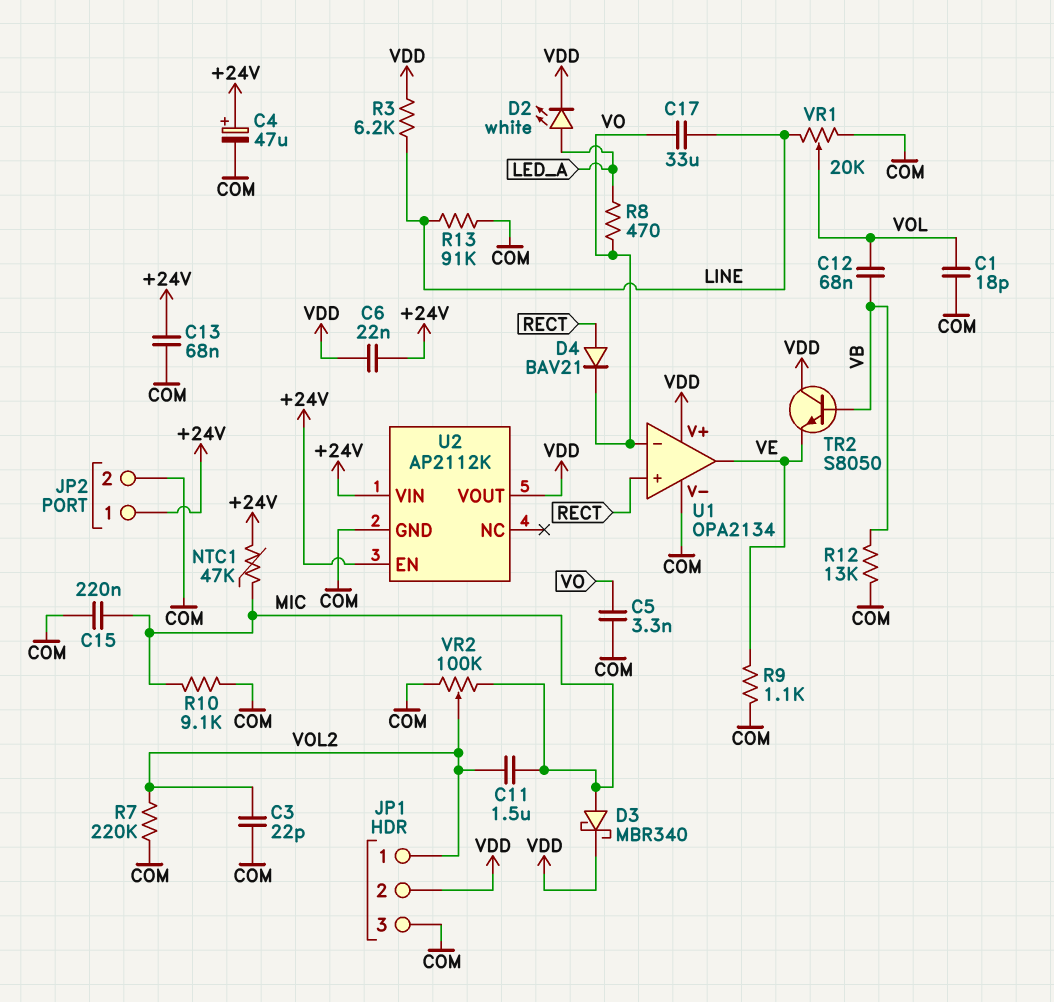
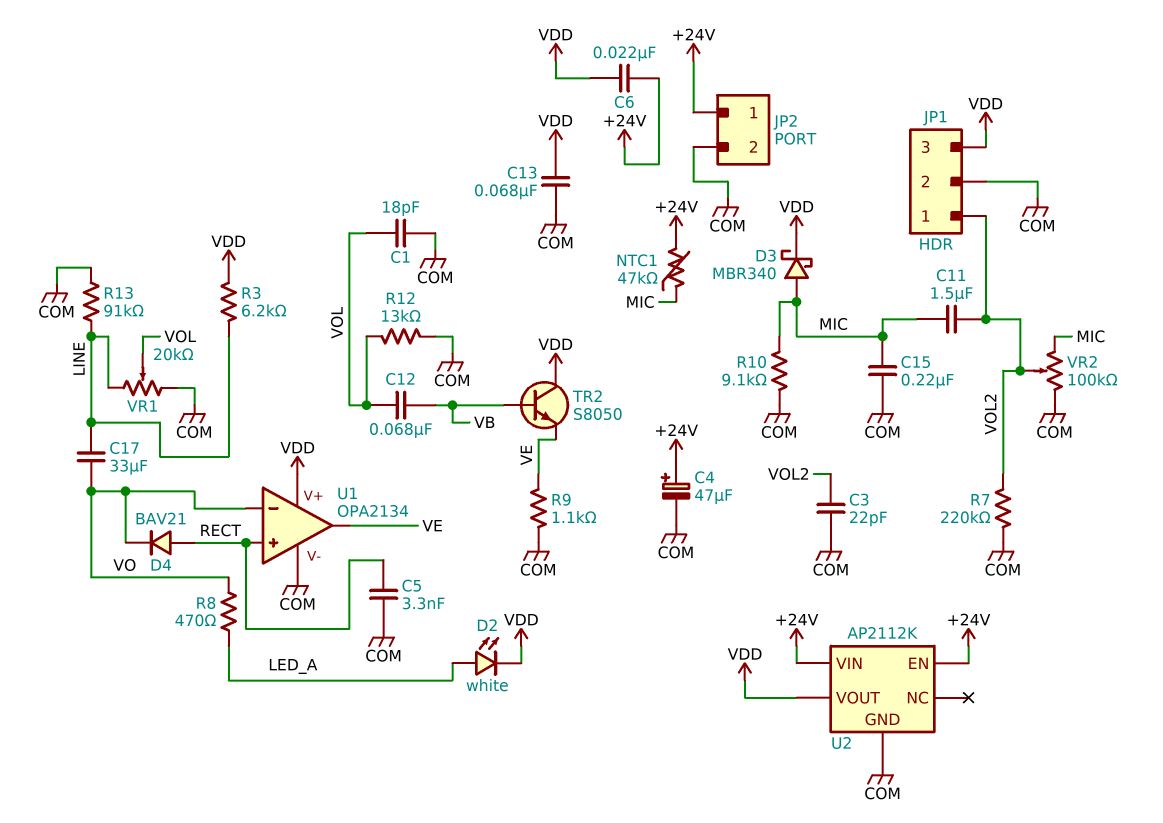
C5: 3.3nF (COM, VO) -> 3.3nF (COM, RECT)
C13: 68nF (+24V, COM) -> 68nF (COM, VDD)
JP1 pin 2: VDD -> COM
JP1 pin 3: COM -> VDD
R12: 13k (COM, VB) -> 13k (COM, VOL)

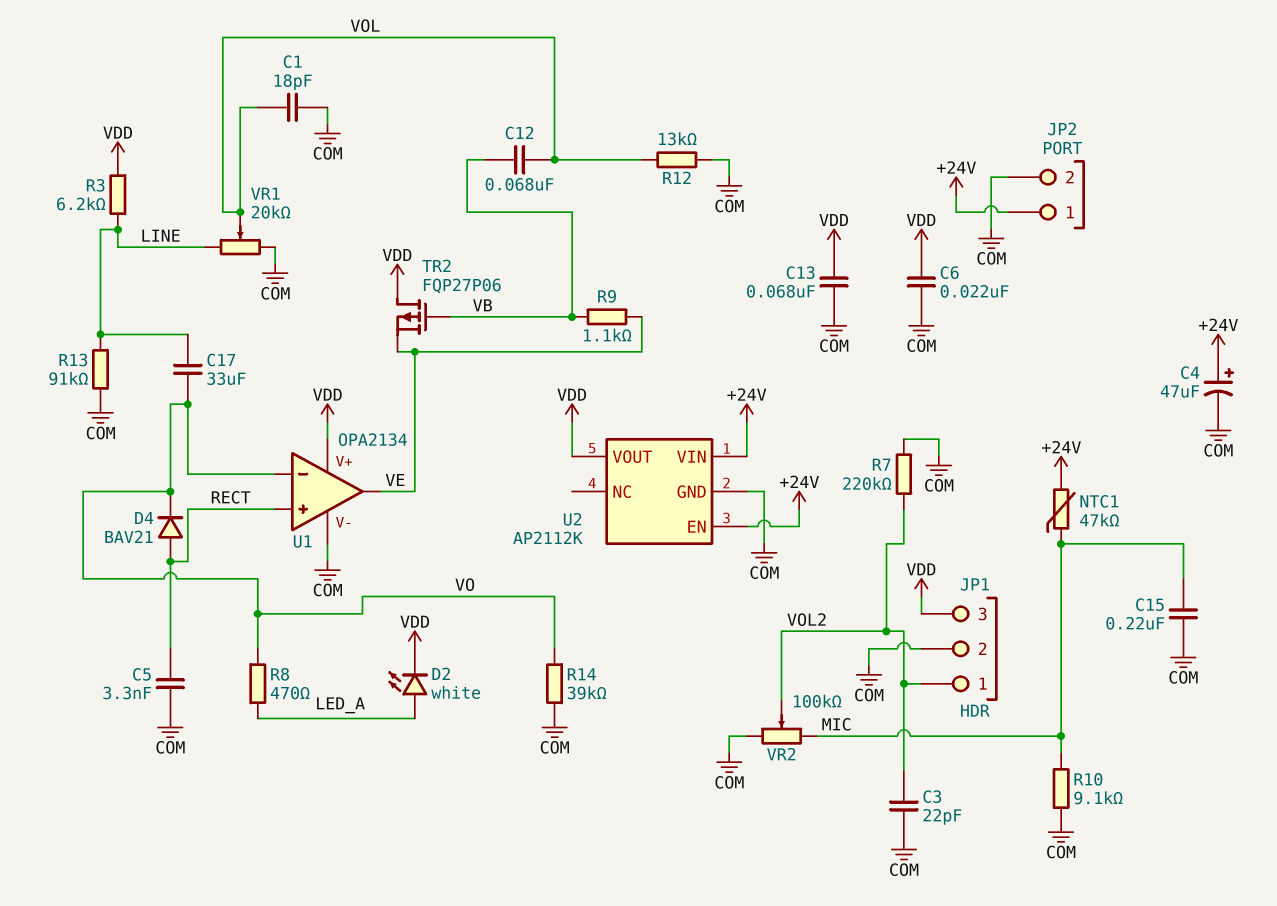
C6: 22nF (+24V, VDD) -> 22nF (COM, VDD)
C11: 1.5uF (MIC, VOL2) -> none
D3: schottky MBR340 (A MIC, K VDD) -> none
R9: 1.1k (COM, VE) -> 1.1k (VB, VE)
R14: none -> 39k (COM, VO)
TR2: NPN S8050 (B VB, C VDD, E VE) -> PMOS FQP27P06 (G VB, D VDD, S VE)

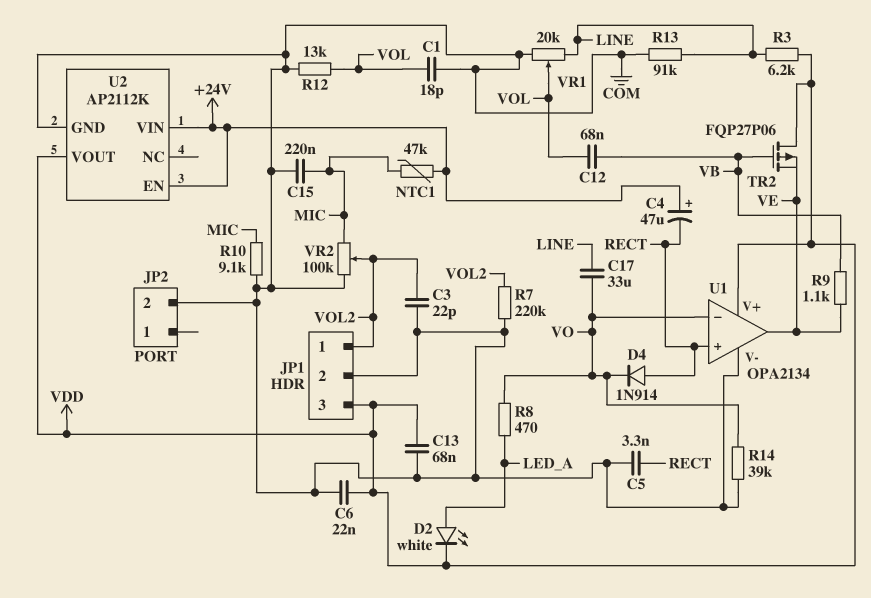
C4: 47uF (plus +24V, minus COM) -> 47uF (plus +24V, minus RECT)
D4: diode BAV21 (A RECT, K VO) -> diode 1N914 (A RECT, K VO)
JP2 pin 1: +24V -> none

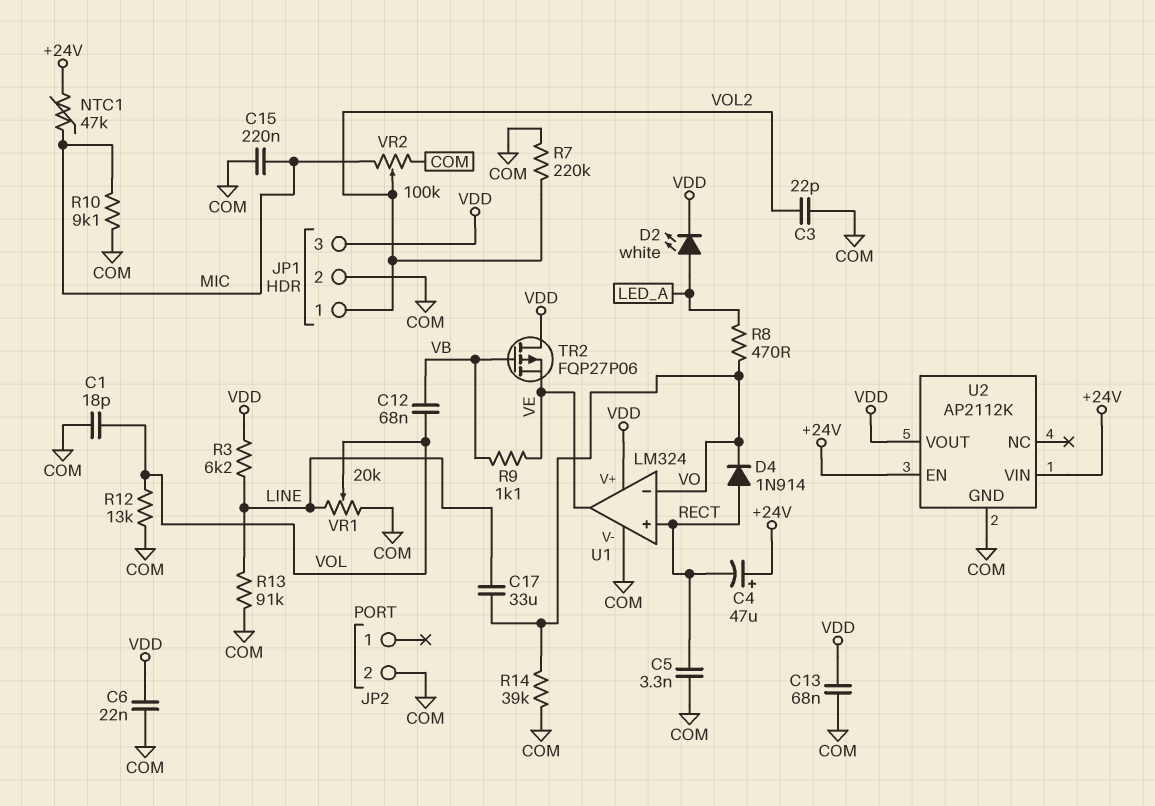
U1: OPA2134 -> LM324

